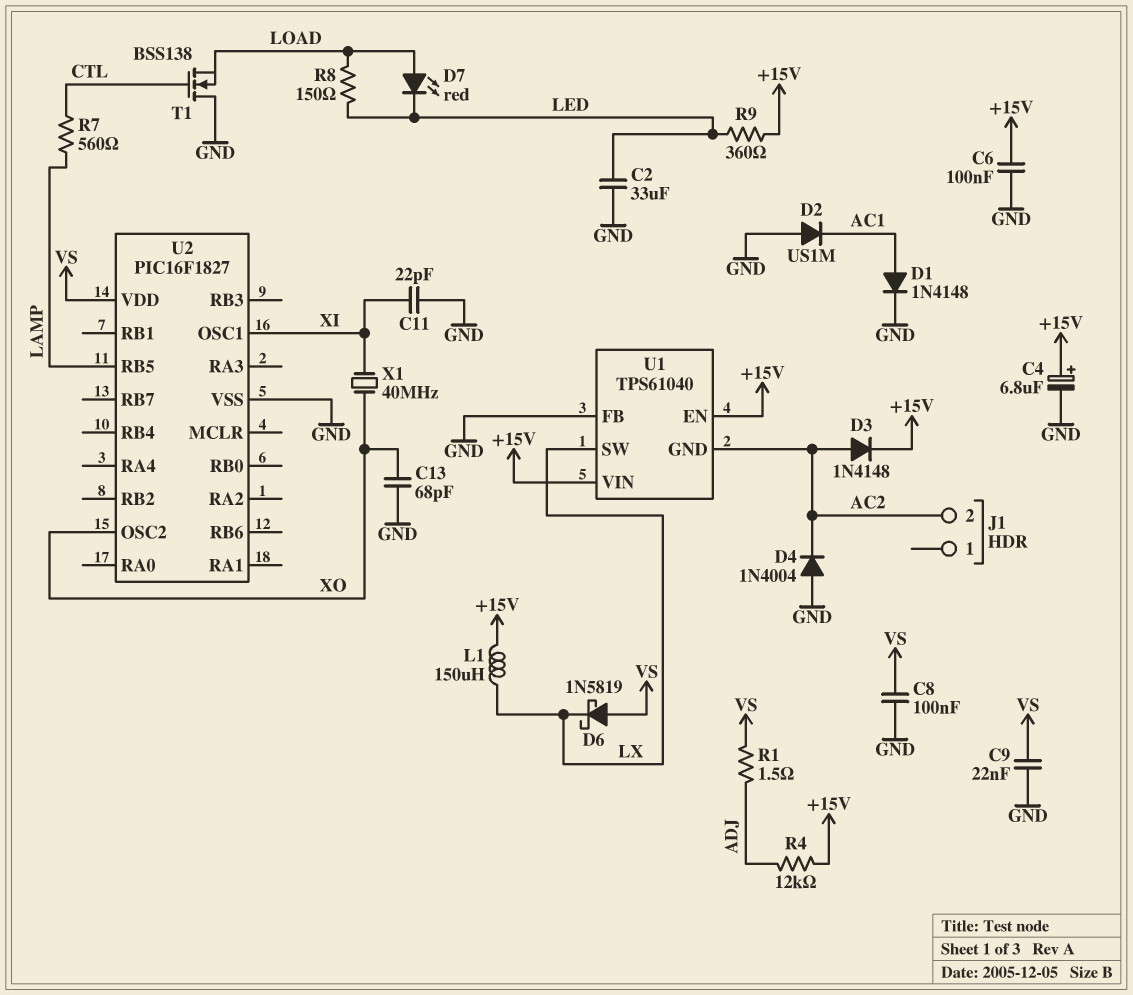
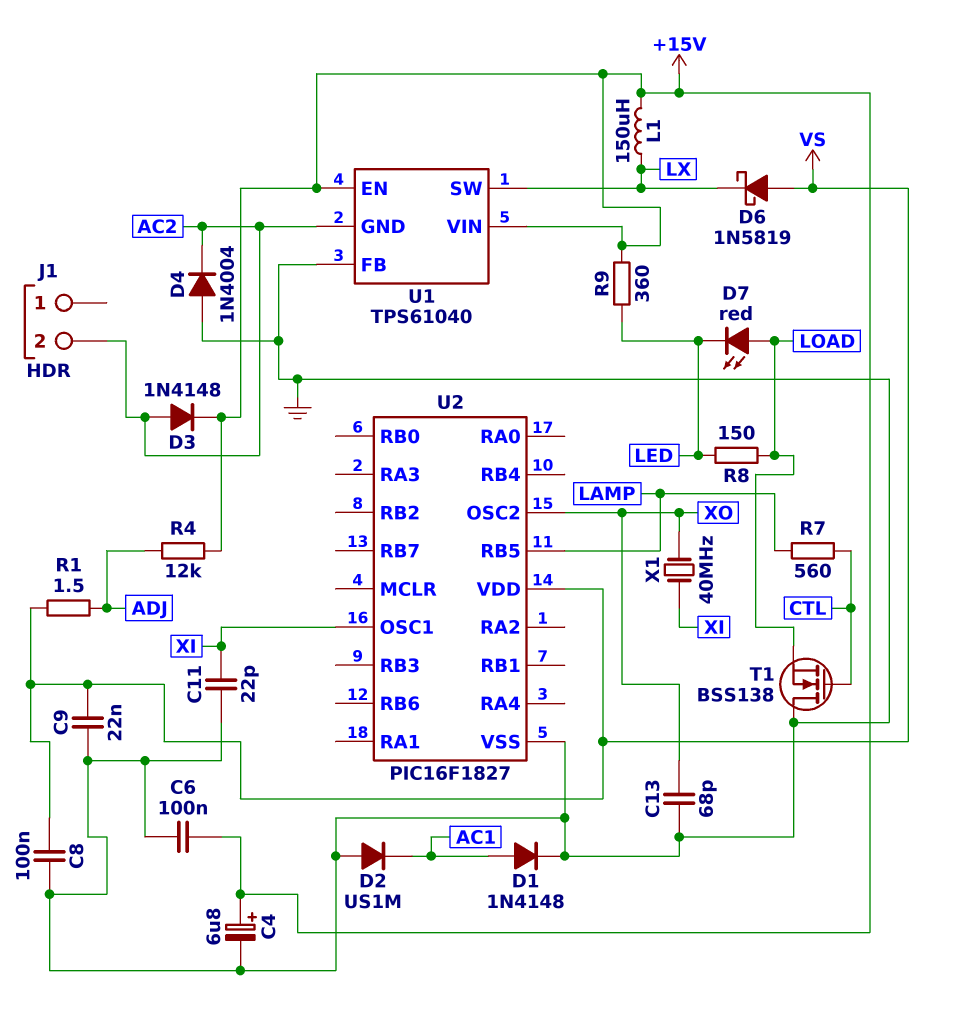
C2: 33uF (GND, LED) -> none

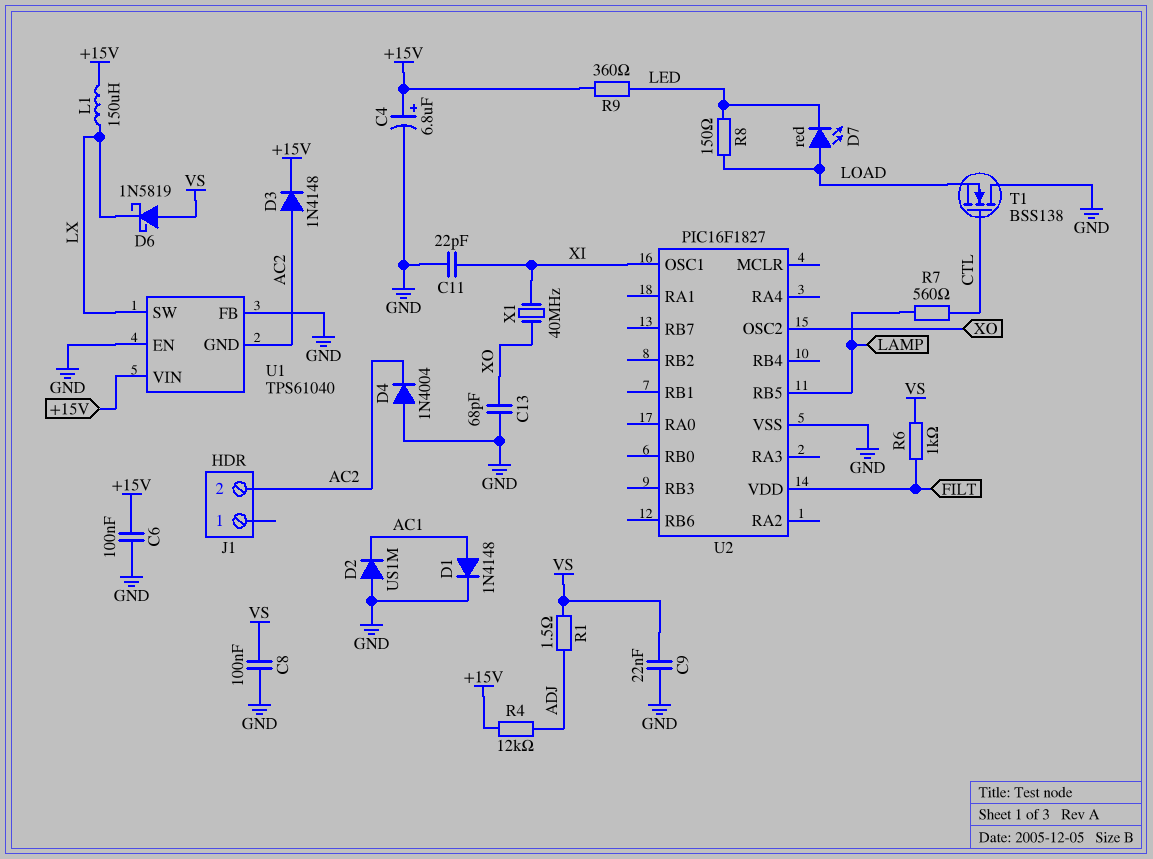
R6: none -> 1k (FILT, VS)
U1 pin EN: +15V -> GND
U2 pin VDD: VS -> FILT

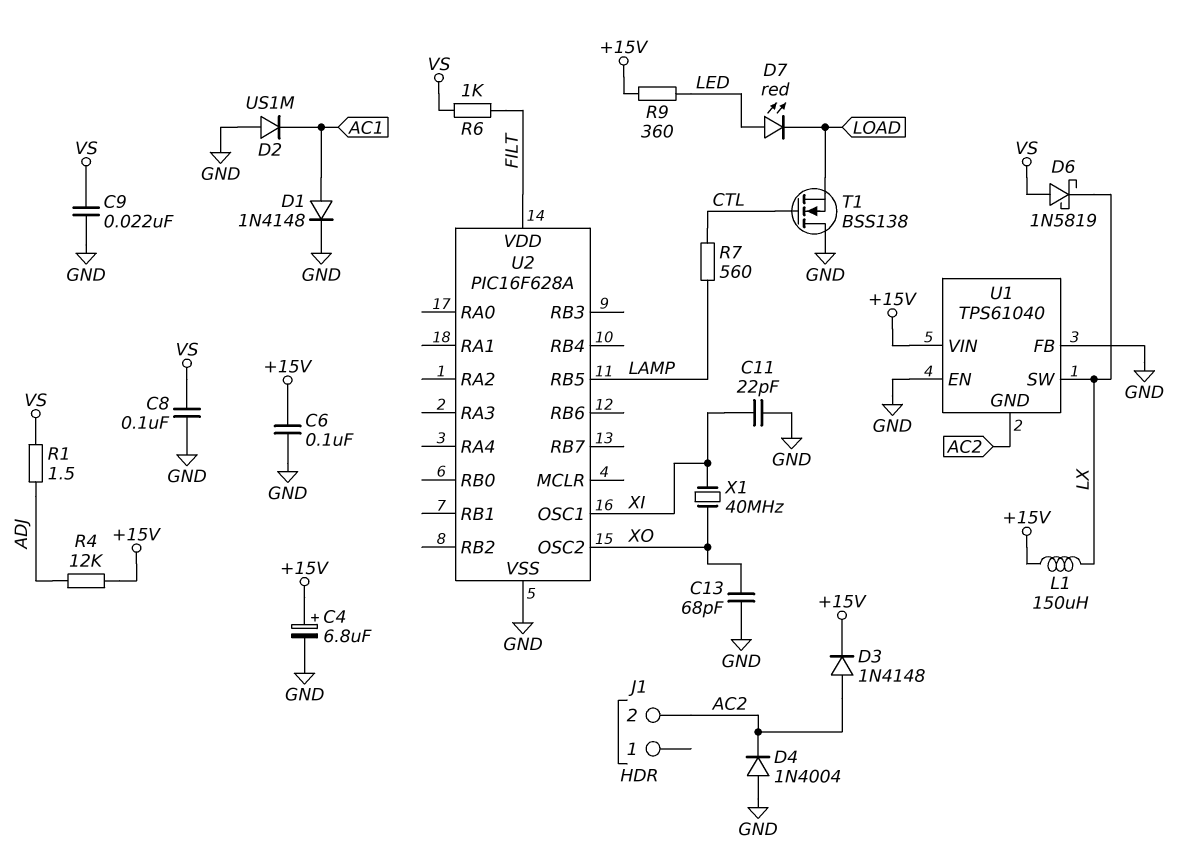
D7: LED red (A LOAD, K LED) -> LED red (A LED, K LOAD)
R8: 150 (LED, LOAD) -> none
U2: PIC16F1827 -> PIC16F628A

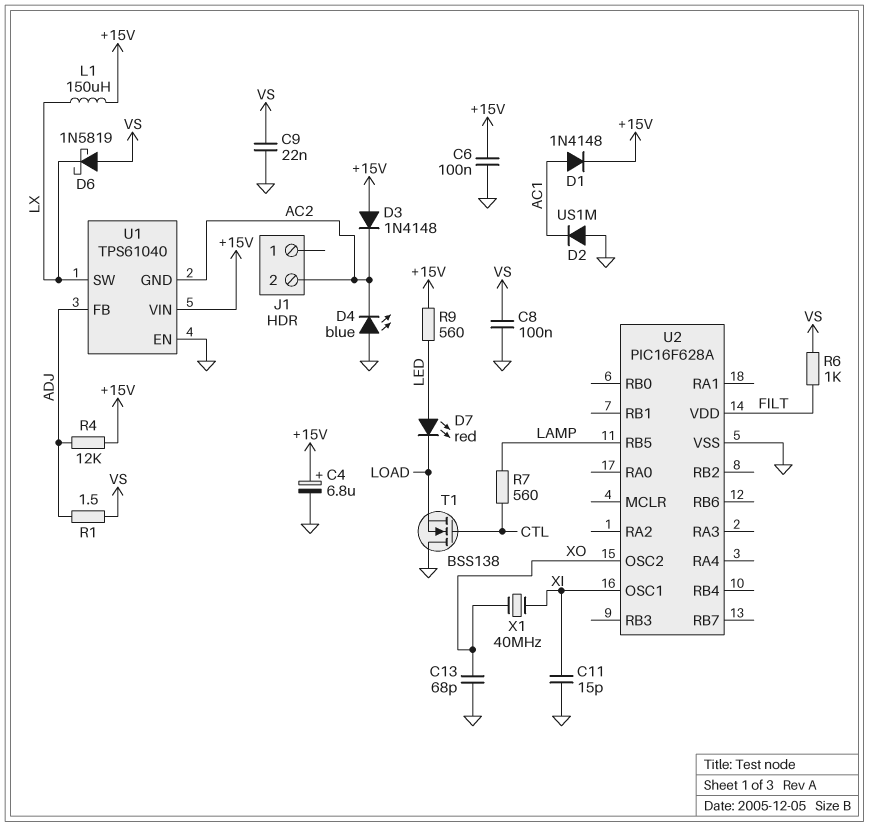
C11: 22pF (GND, XI) -> 15pF (GND, XI)
D1: diode 1N4148 (A AC1, K GND) -> diode 1N4148 (A AC1, K +15V)
D3: diode 1N4148 (A AC2, K +15V) -> diode 1N4148 (A +15V, K AC2)
D4: diode 1N4004 (A GND, K AC2) -> LED blue (A GND, K AC2)
R9: 360 (+15V, LED) -> 560 (+15V, LED)
U1 pin FB: GND -> ADJ

